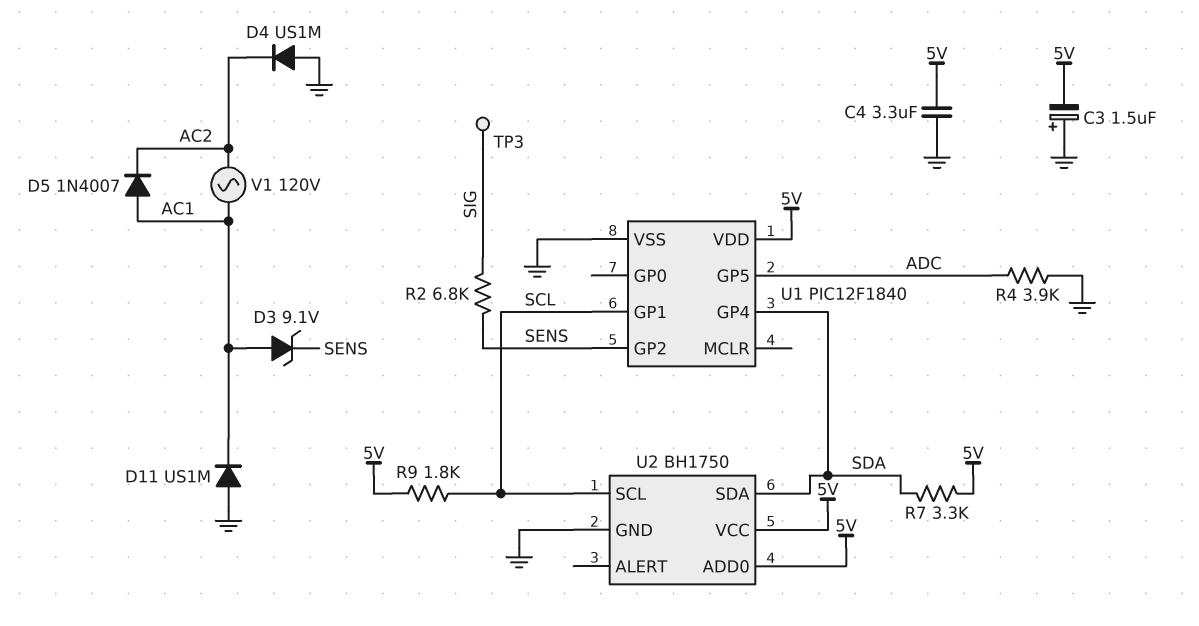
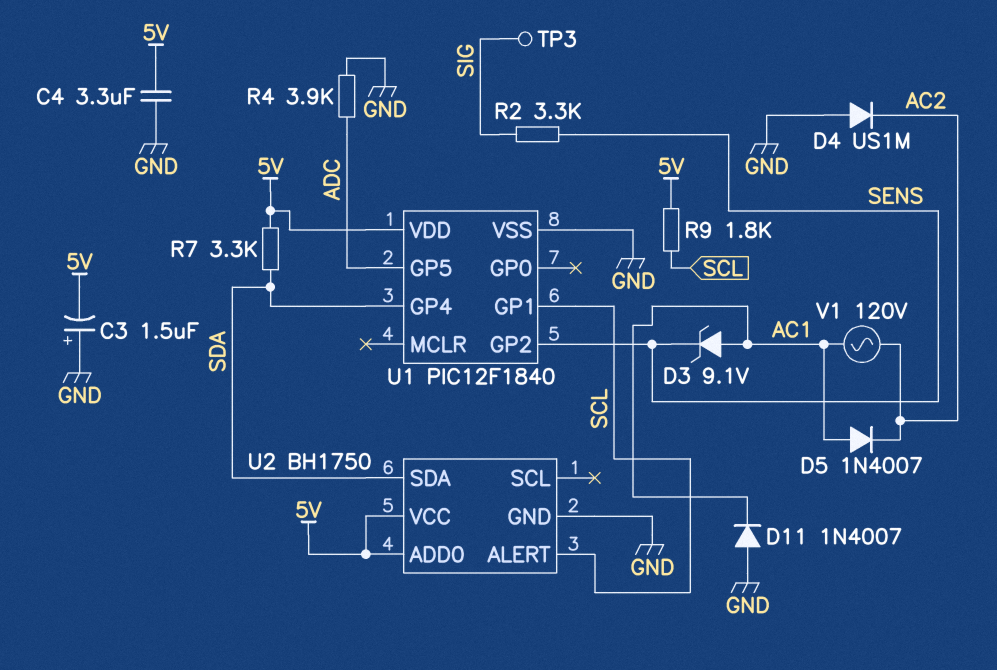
D11: diode US1M (A GND, K AC1) -> diode 1N4007 (A GND, K AC1)
R2: 6.8k (SENS, SIG) -> 3.3k (SENS, SIG)
U2 pin ALERT: none -> SCL
U2 pin SCL: SCL -> none

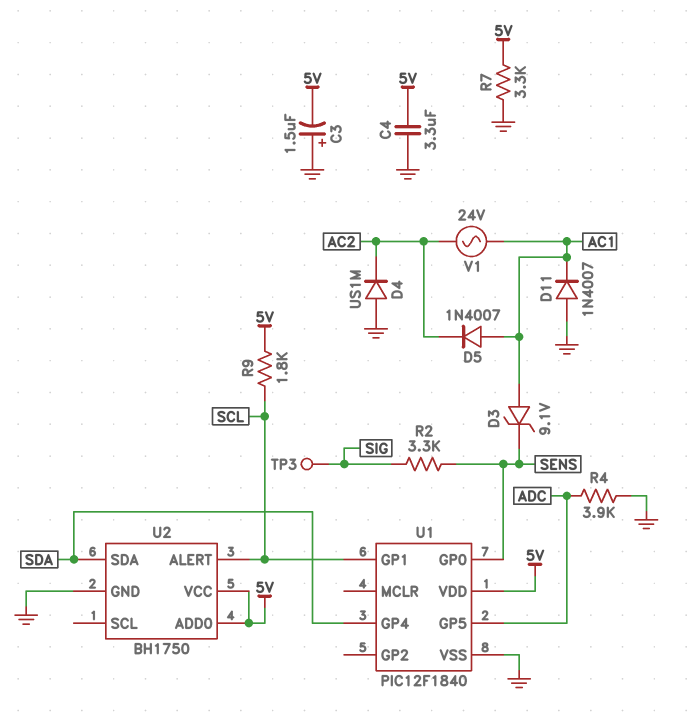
R7: 3.3k (5V, SDA) -> 3.3k (5V, GND)
U1 pin GP0: none -> SENS
U1 pin GP2: SENS -> none
V1: AC 120V (AC1, AC2) -> AC 24V (AC1, AC2)

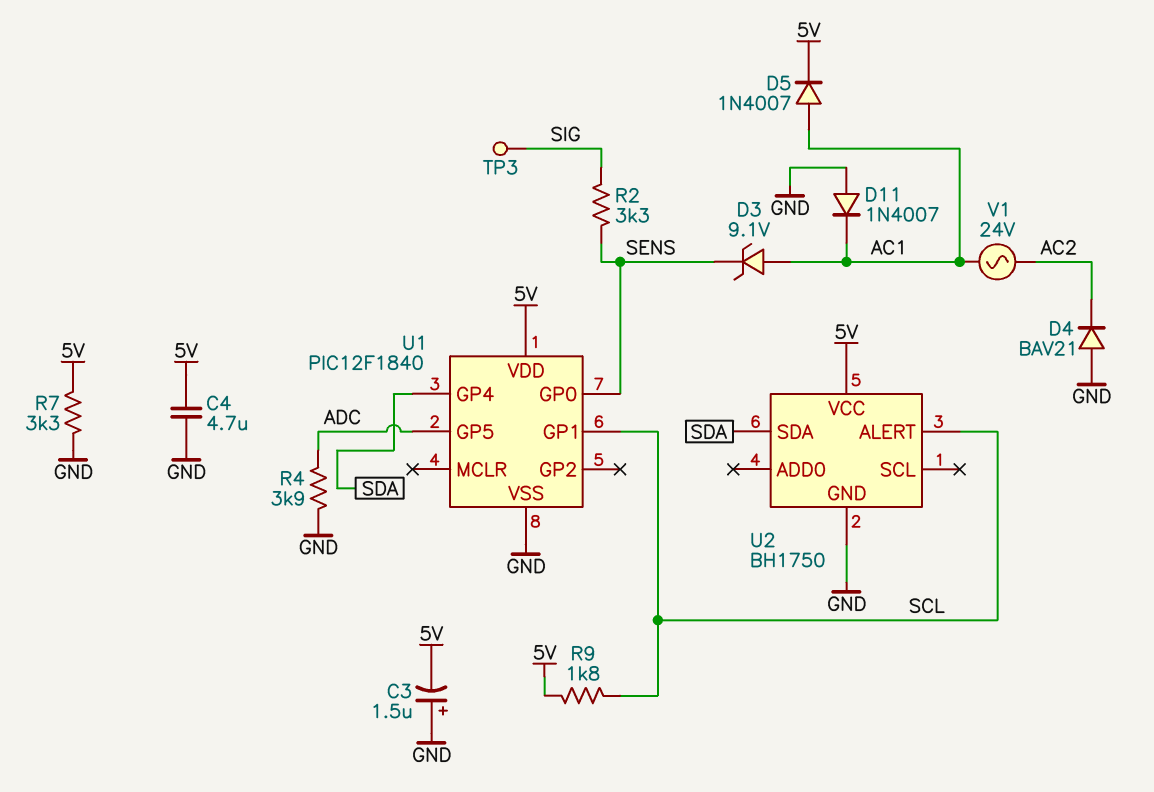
C4: 3.3uF (5V, GND) -> 4.7uF (5V, GND)
D4: diode US1M (A GND, K AC2) -> diode BAV21 (A GND, K AC2)
D5: diode 1N4007 (A AC1, K AC2) -> diode 1N4007 (A AC1, K 5V)
U2 pin ADD0: 5V -> none

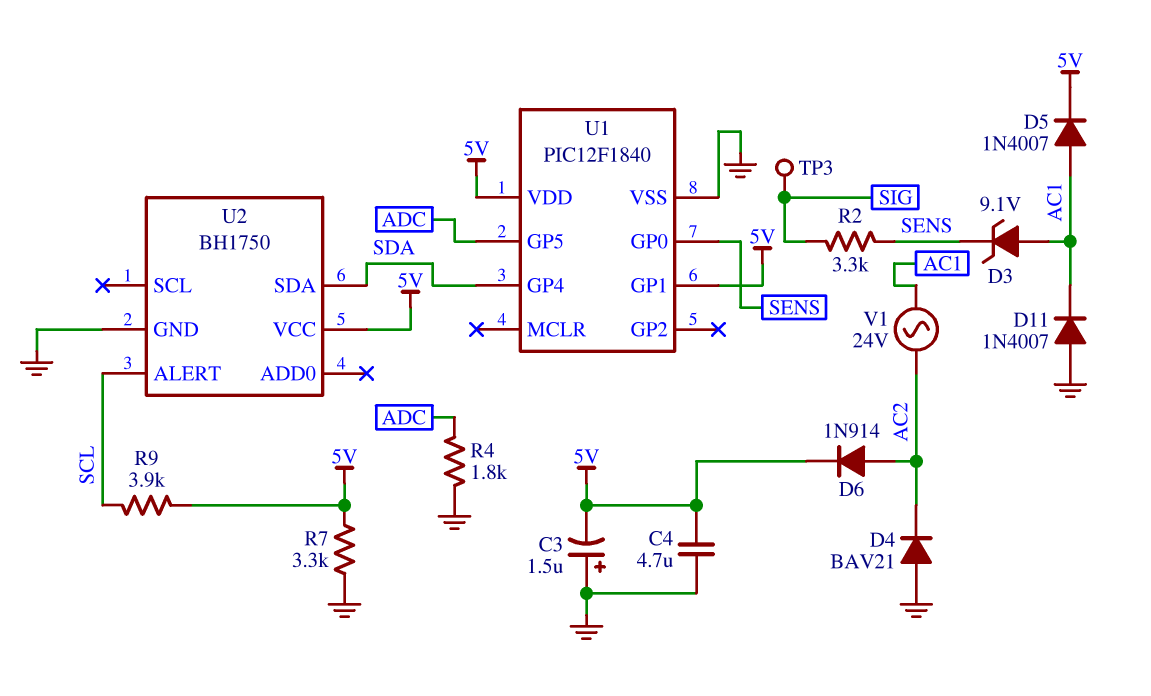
D6: none -> diode 1N914 (A AC2, K 5V)
R4: 3.9k (ADC, GND) -> 1.8k (ADC, GND)
R9: 1.8k (5V, SCL) -> 3.9k (5V, SCL)
U1 pin GP1: SCL -> 5V

